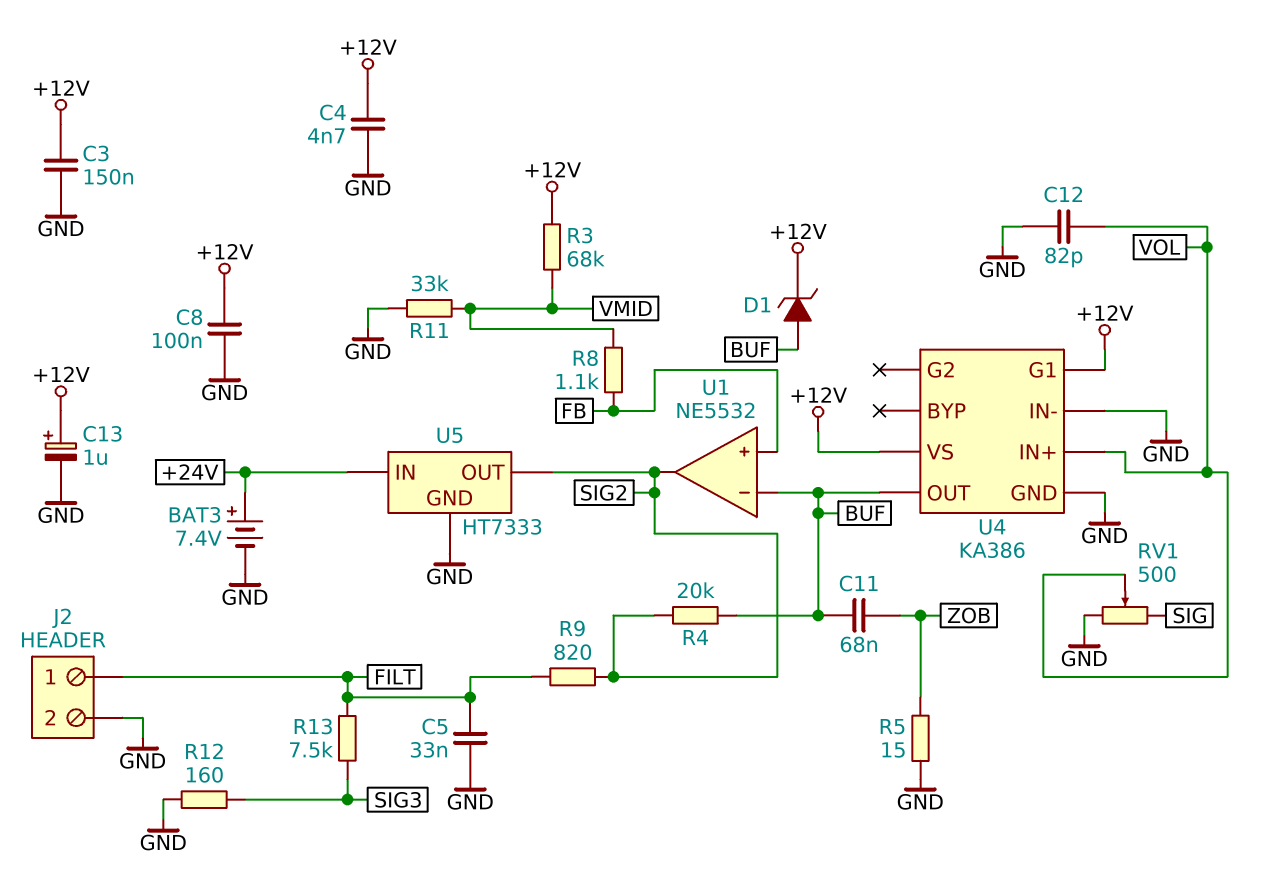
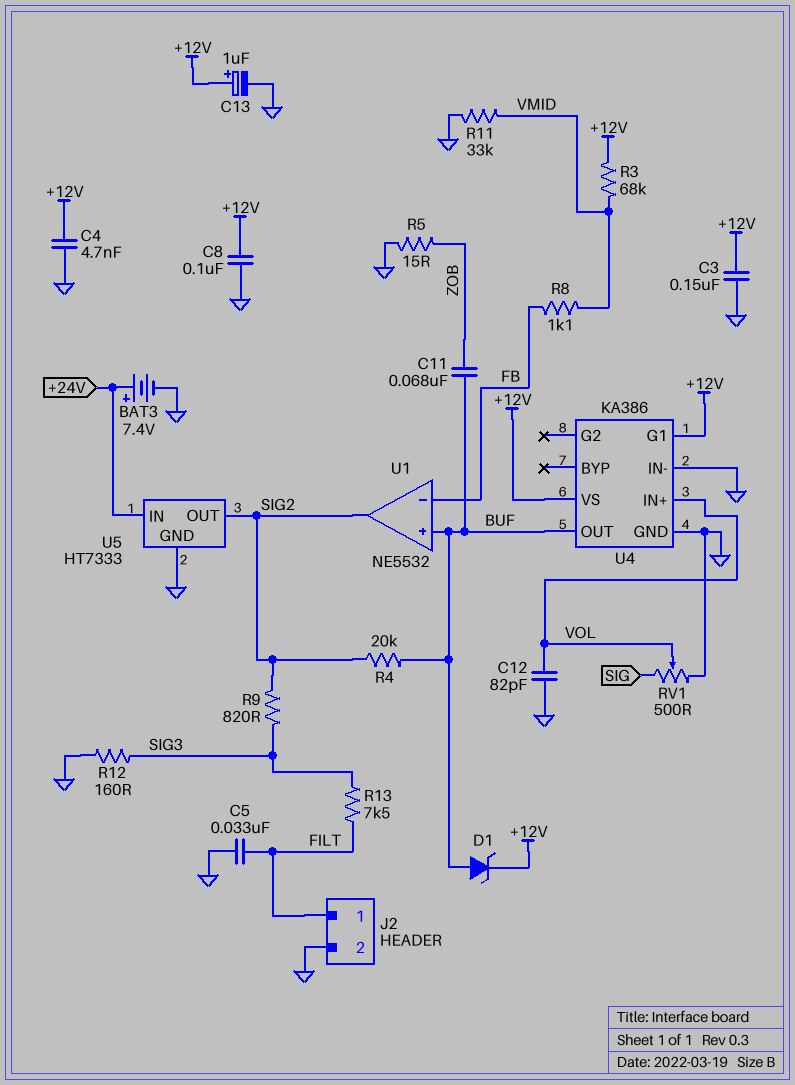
R9: 820 (FILT, SIG2) -> 820 (SIG2, SIG3)
U1 pin in+: FB -> BUF
U1 pin in-: BUF -> FB

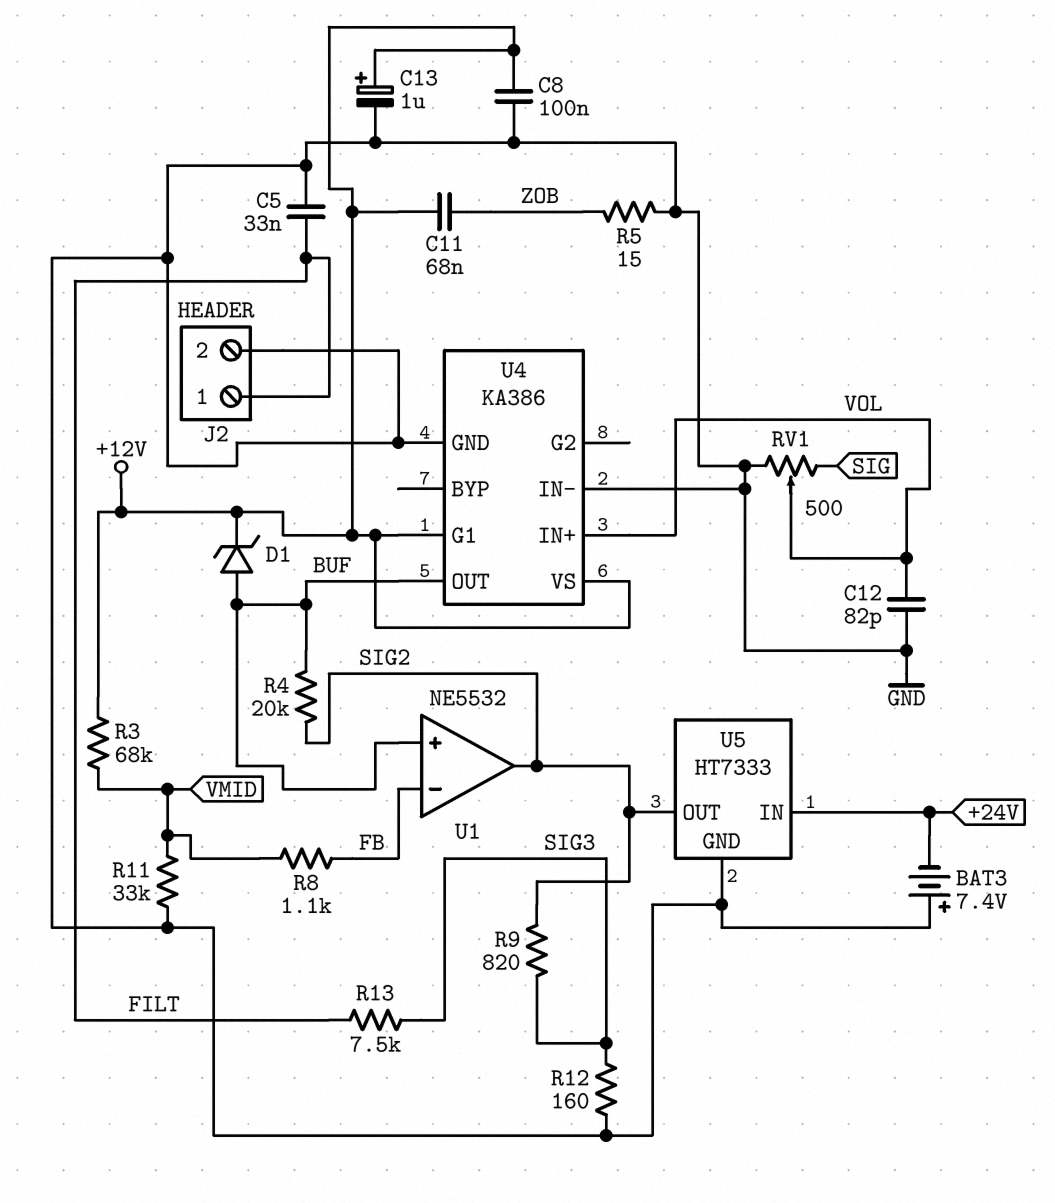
BAT3: 7.4V (plus +24V, minus GND) -> 7.4V (plus GND, minus +24V)
C3: 150nF (+12V, GND) -> none
C4: 4.7nF (+12V, GND) -> none
C11: 68nF (BUF, ZOB) -> 68nF (+12V, ZOB)

